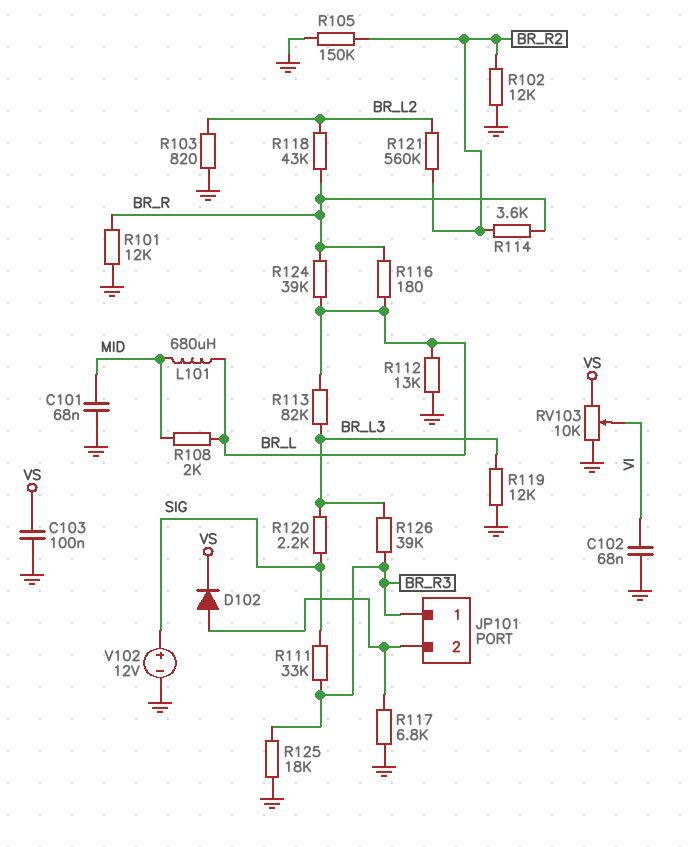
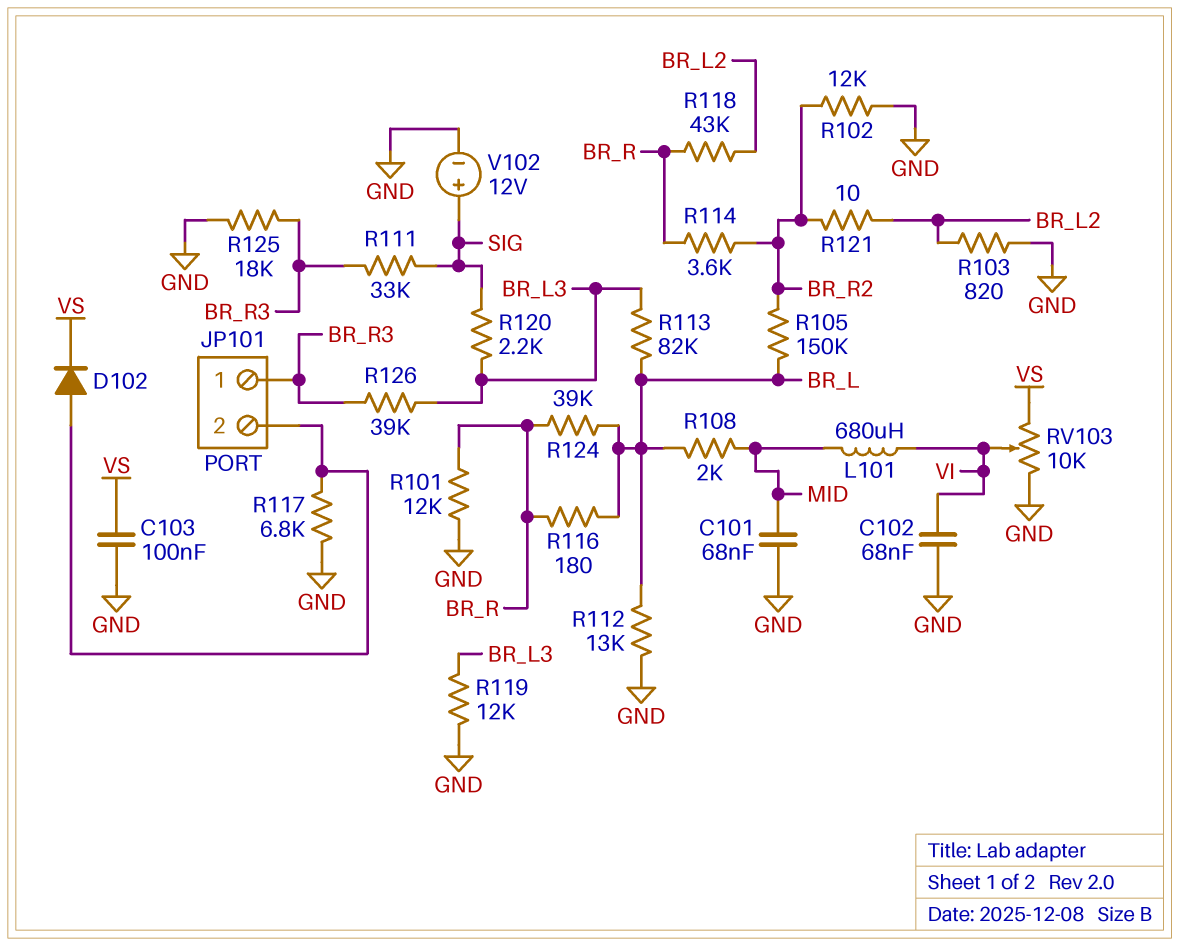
L101: 680uH (BR_L, MID) -> 680uH (MID, VI)
R105: 150k (BR_R2, GND) -> 150k (BR_L, BR_R2)
R121: 560k (BR_L2, BR_R2) -> 10 (BR_L2, BR_R2)

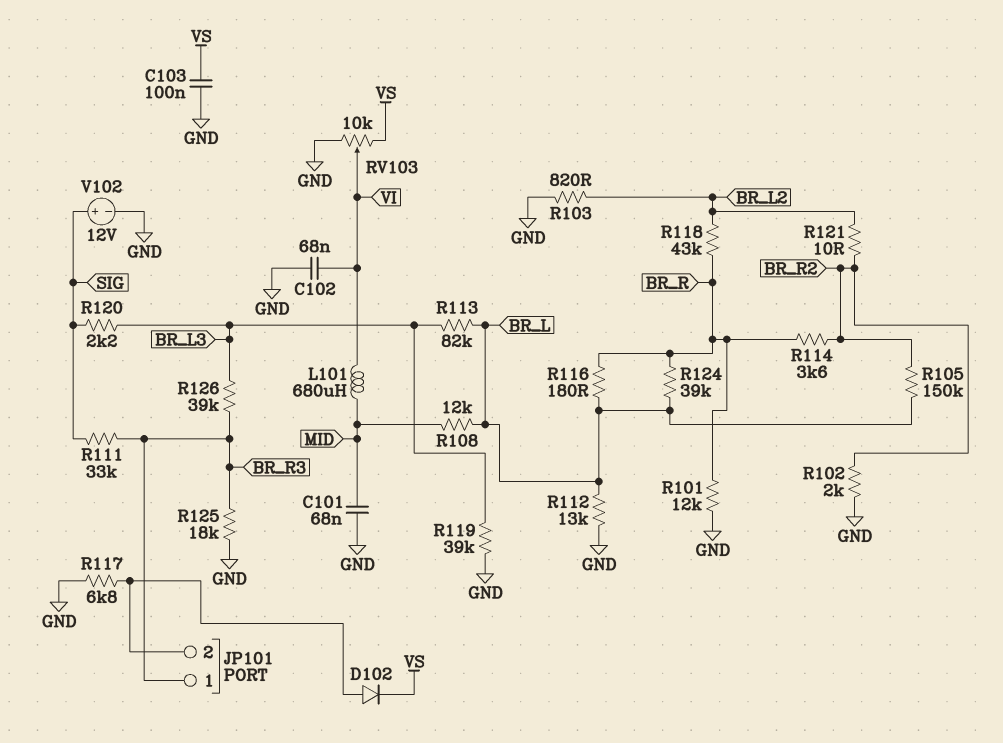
R102: 12k (BR_R2, GND) -> 2k (BR_R2, GND)
R108: 2k (BR_L, MID) -> 12k (BR_L, MID)
R119: 12k (BR_L3, GND) -> 39k (BR_L3, GND)

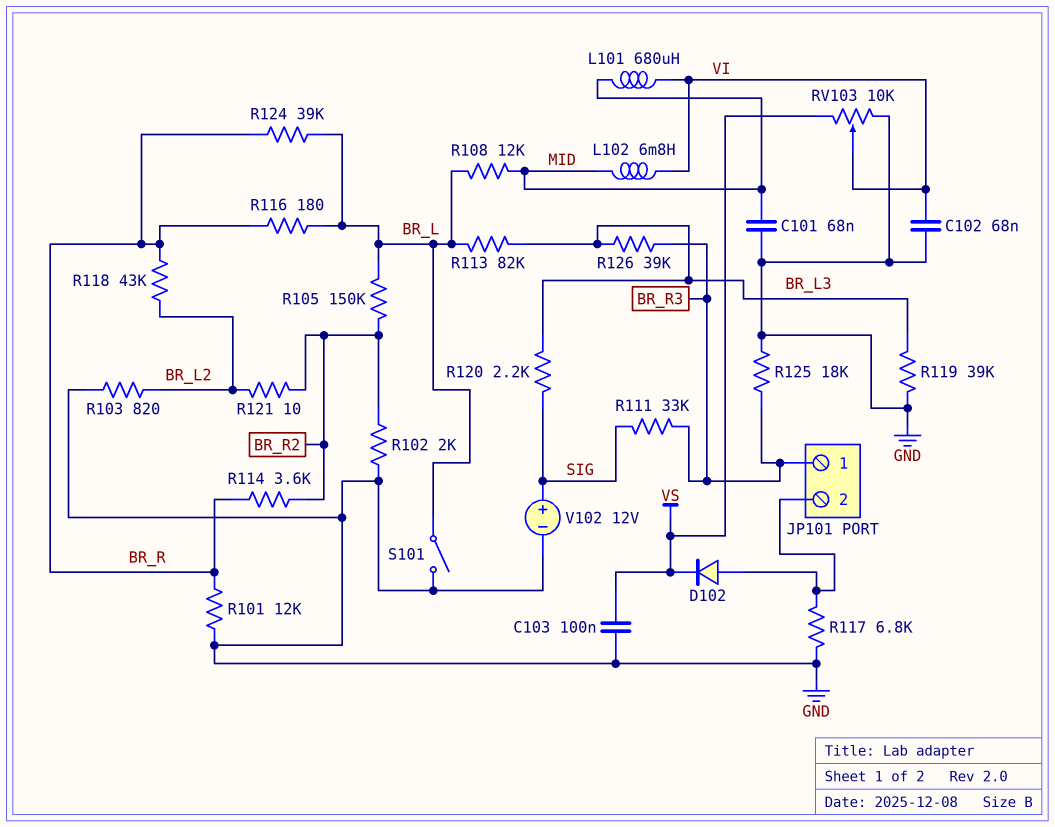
L102: none -> 6.8mH (MID, VI)
R112: 13k (BR_L, GND) -> none
S101: none -> switch (BR_L, GND)

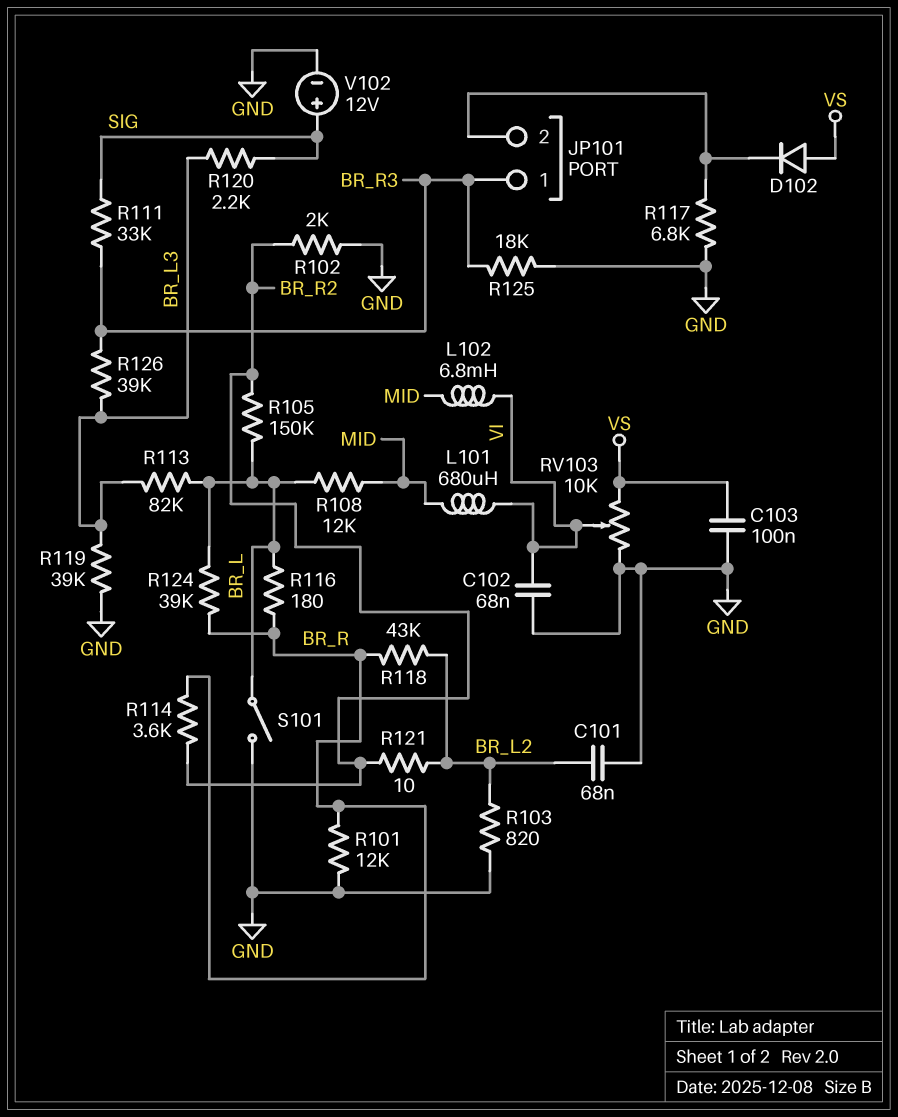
C101: 68nF (GND, MID) -> 68nF (BR_L2, GND)
D102: diode (A JP101/2, K VS) -> diode (A VS, K JP101/2)

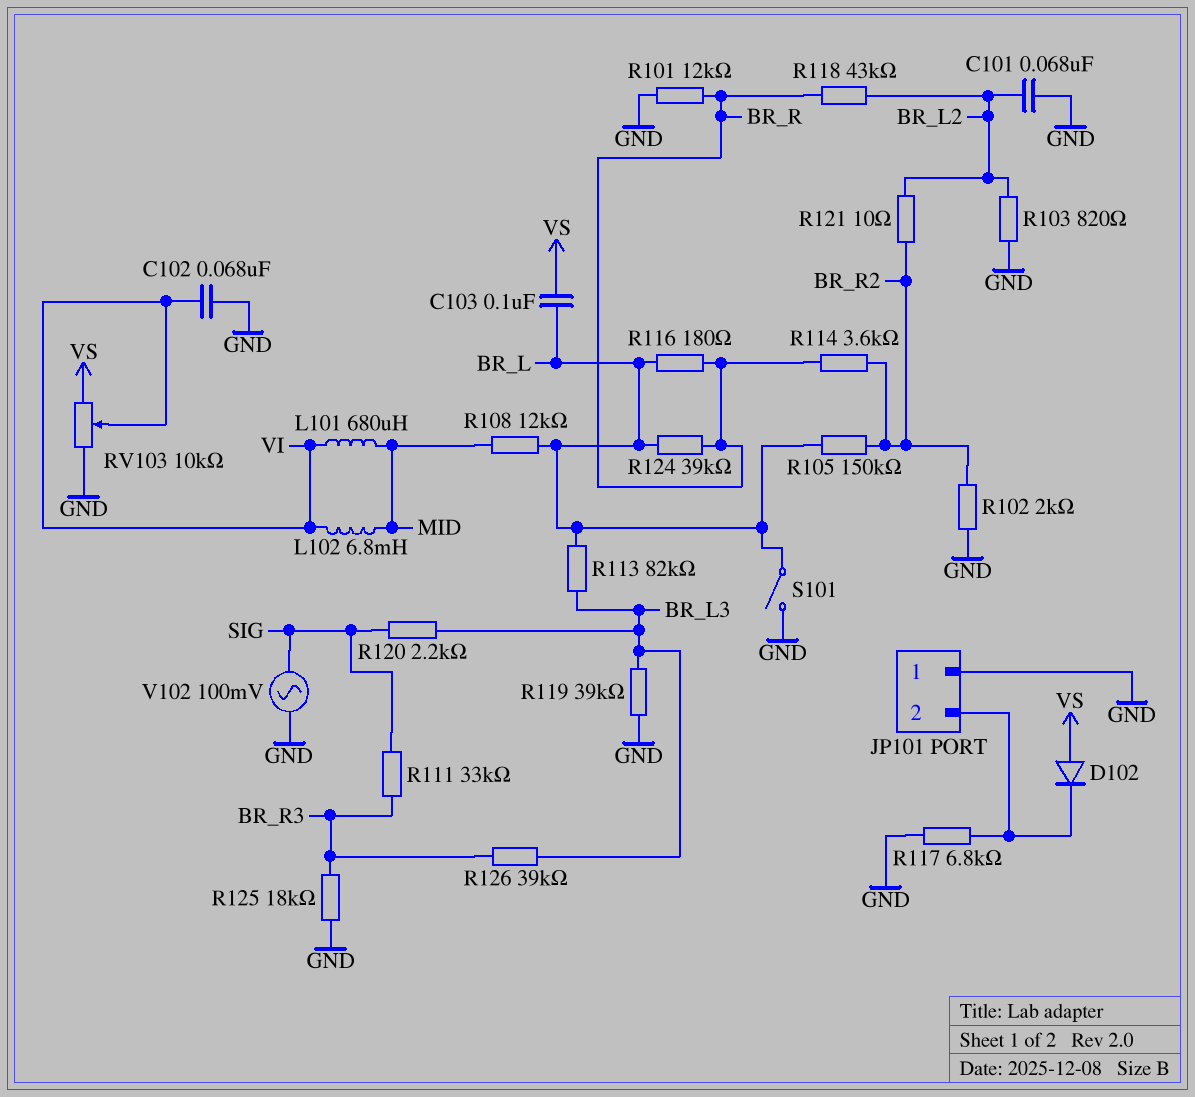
C103: 100nF (GND, VS) -> 100nF (BR_L, VS)
JP101 pin 1: BR_R3 -> GND
V102: 12V (plus SIG, minus GND) -> AC 100mV (GND, SIG)

